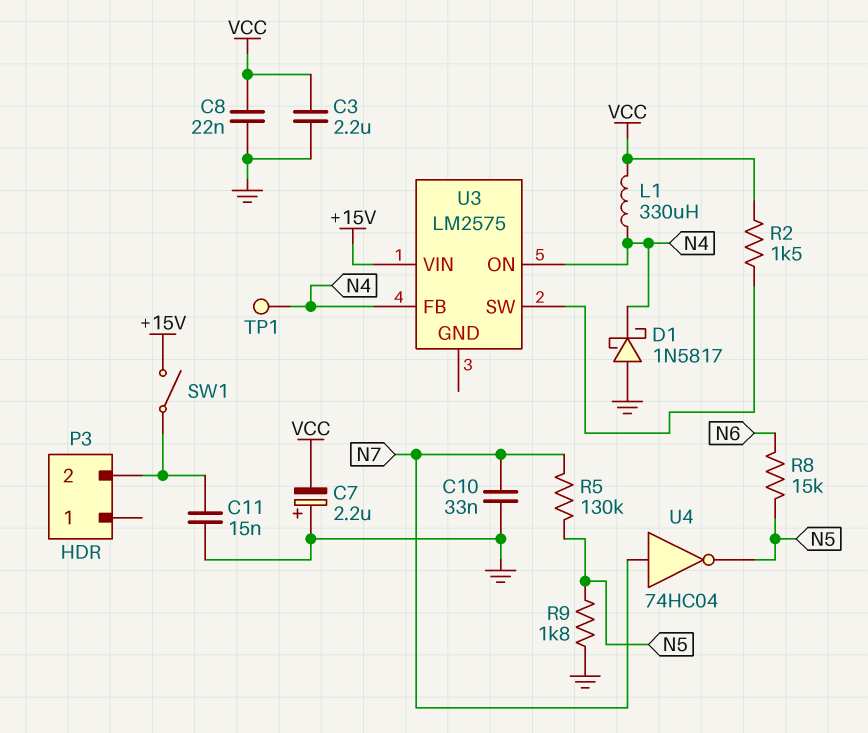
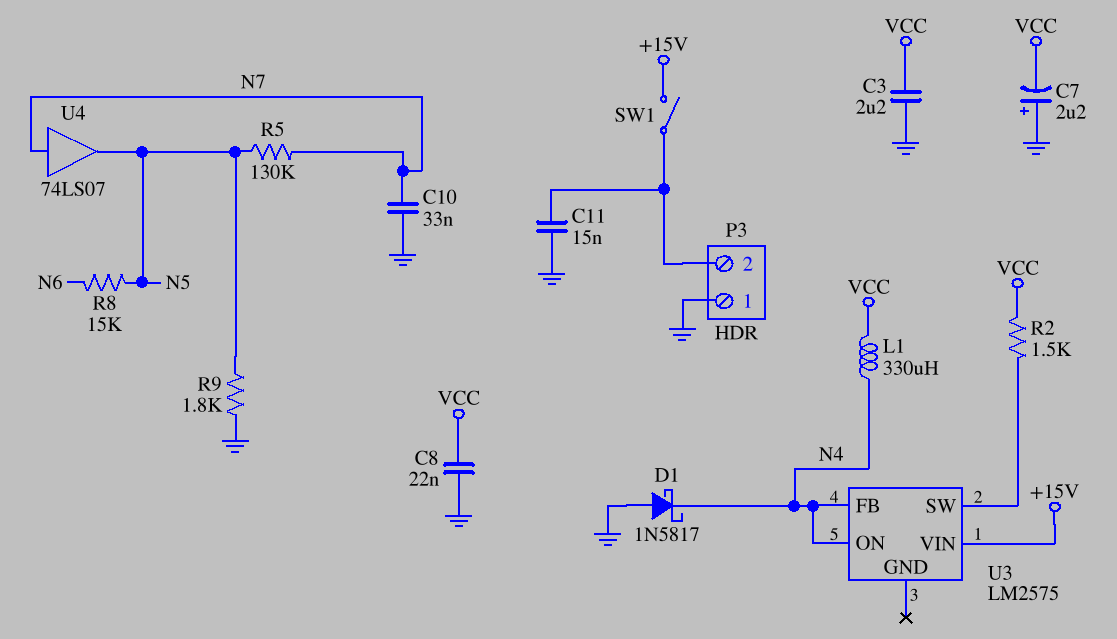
P3 pin 1: none -> GND
TP1: test point (N4) -> none
U4: NOT 74HC04 (in N7, out N5) -> buffer 74LS07 (in N7, out N5)

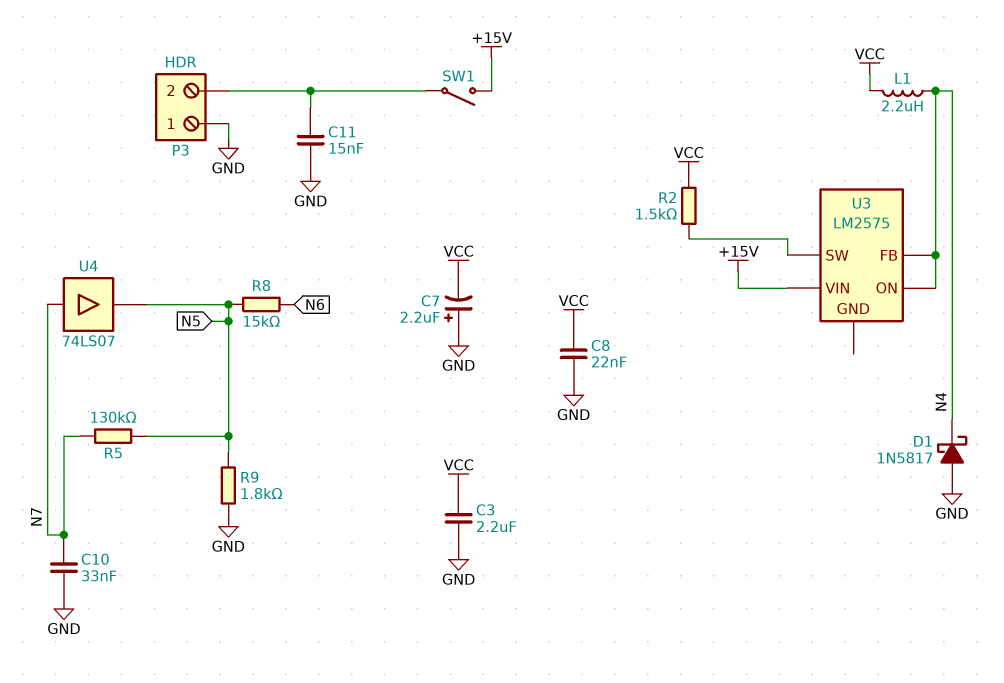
L1: 330uH (N4, VCC) -> 2.2uH (N4, VCC)

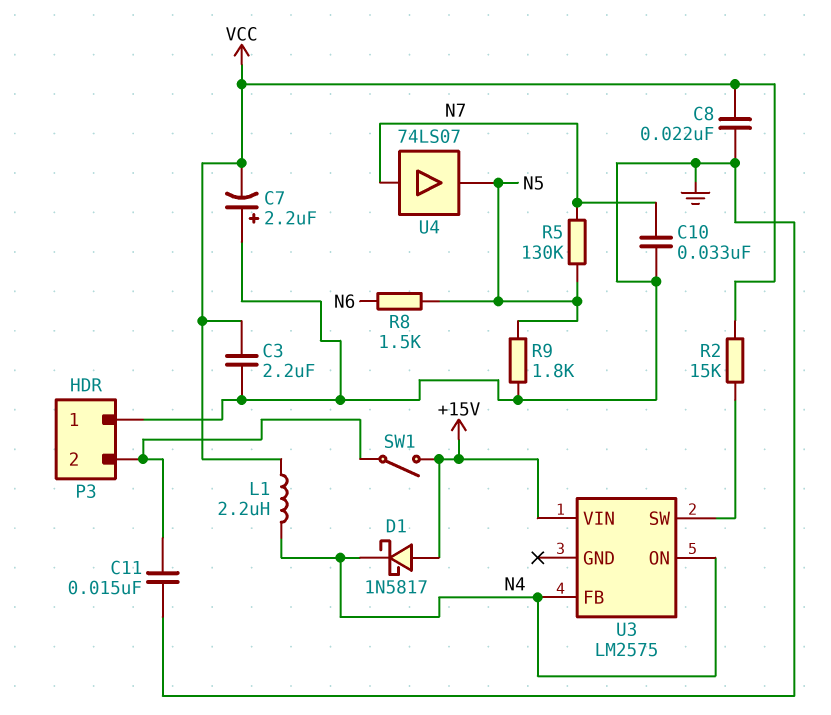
D1: schottky 1N5817 (A GND, K N4) -> schottky 1N5817 (A +15V, K N4)
R2: 1.5k (U3/SW, VCC) -> 15k (U3/SW, VCC)
R8: 15k (N5, N6) -> 1.5k (N5, N6)

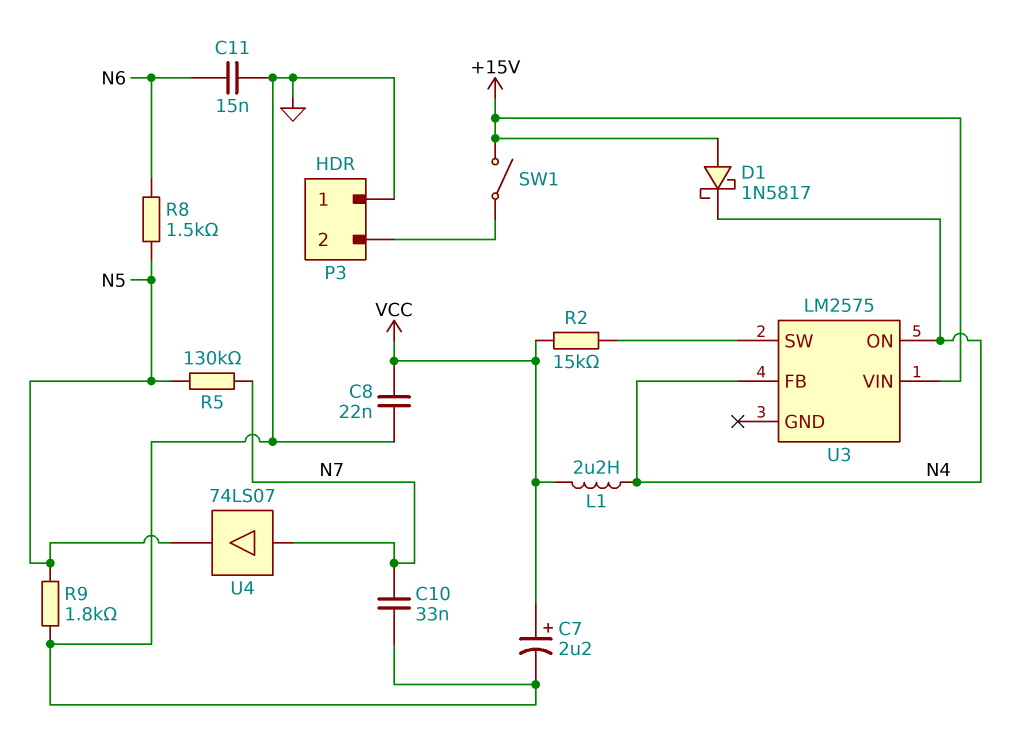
C3: 2.2uF (GND, VCC) -> none
C7: 2.2uF (plus GND, minus VCC) -> 2.2uF (plus VCC, minus GND)
C11: 15nF (GND, P3/2) -> 15nF (GND, N6)

